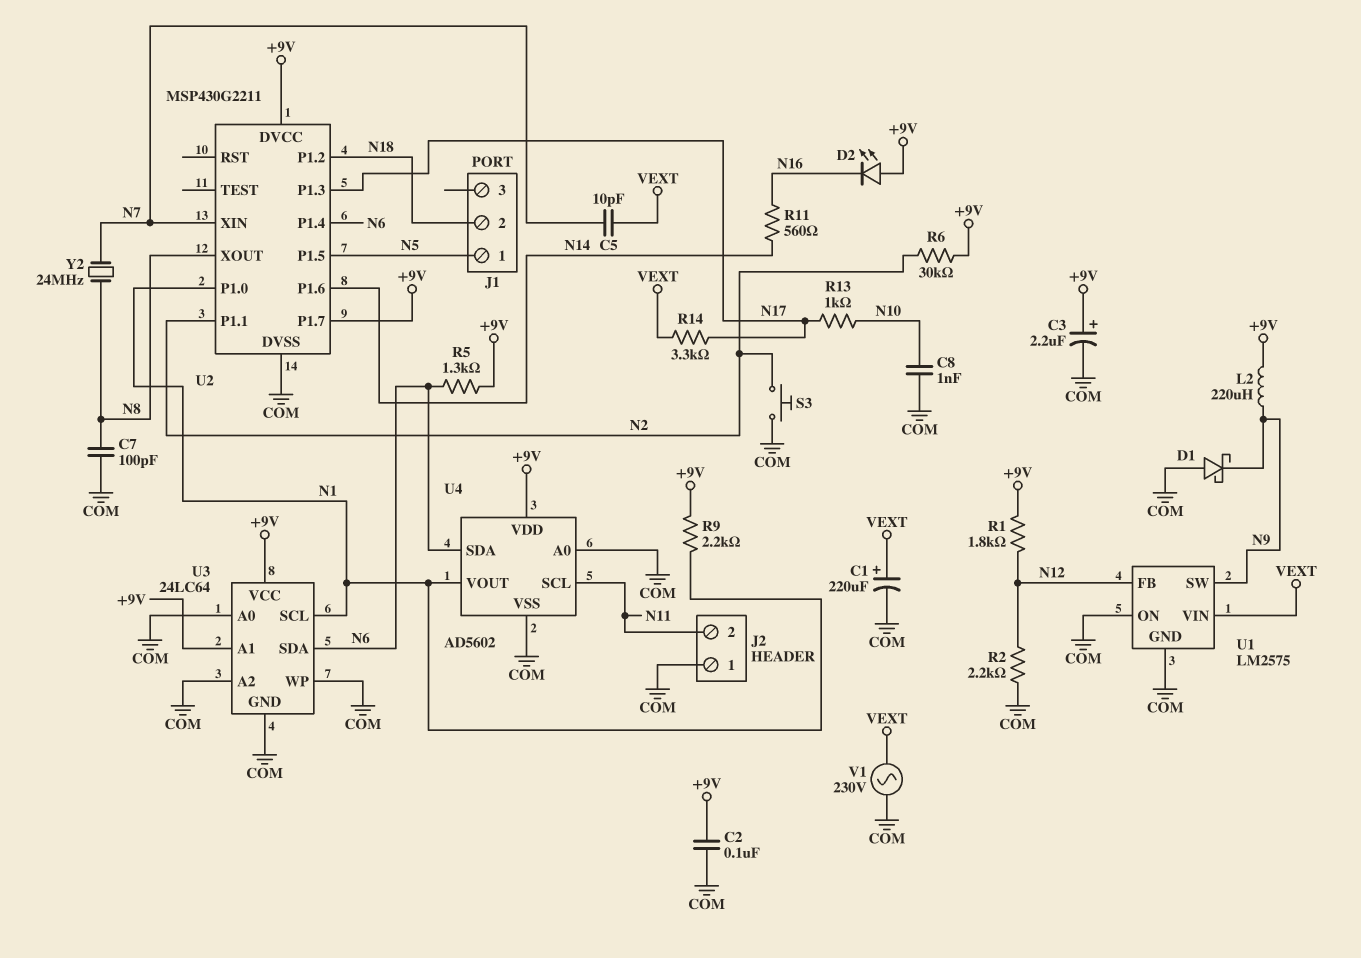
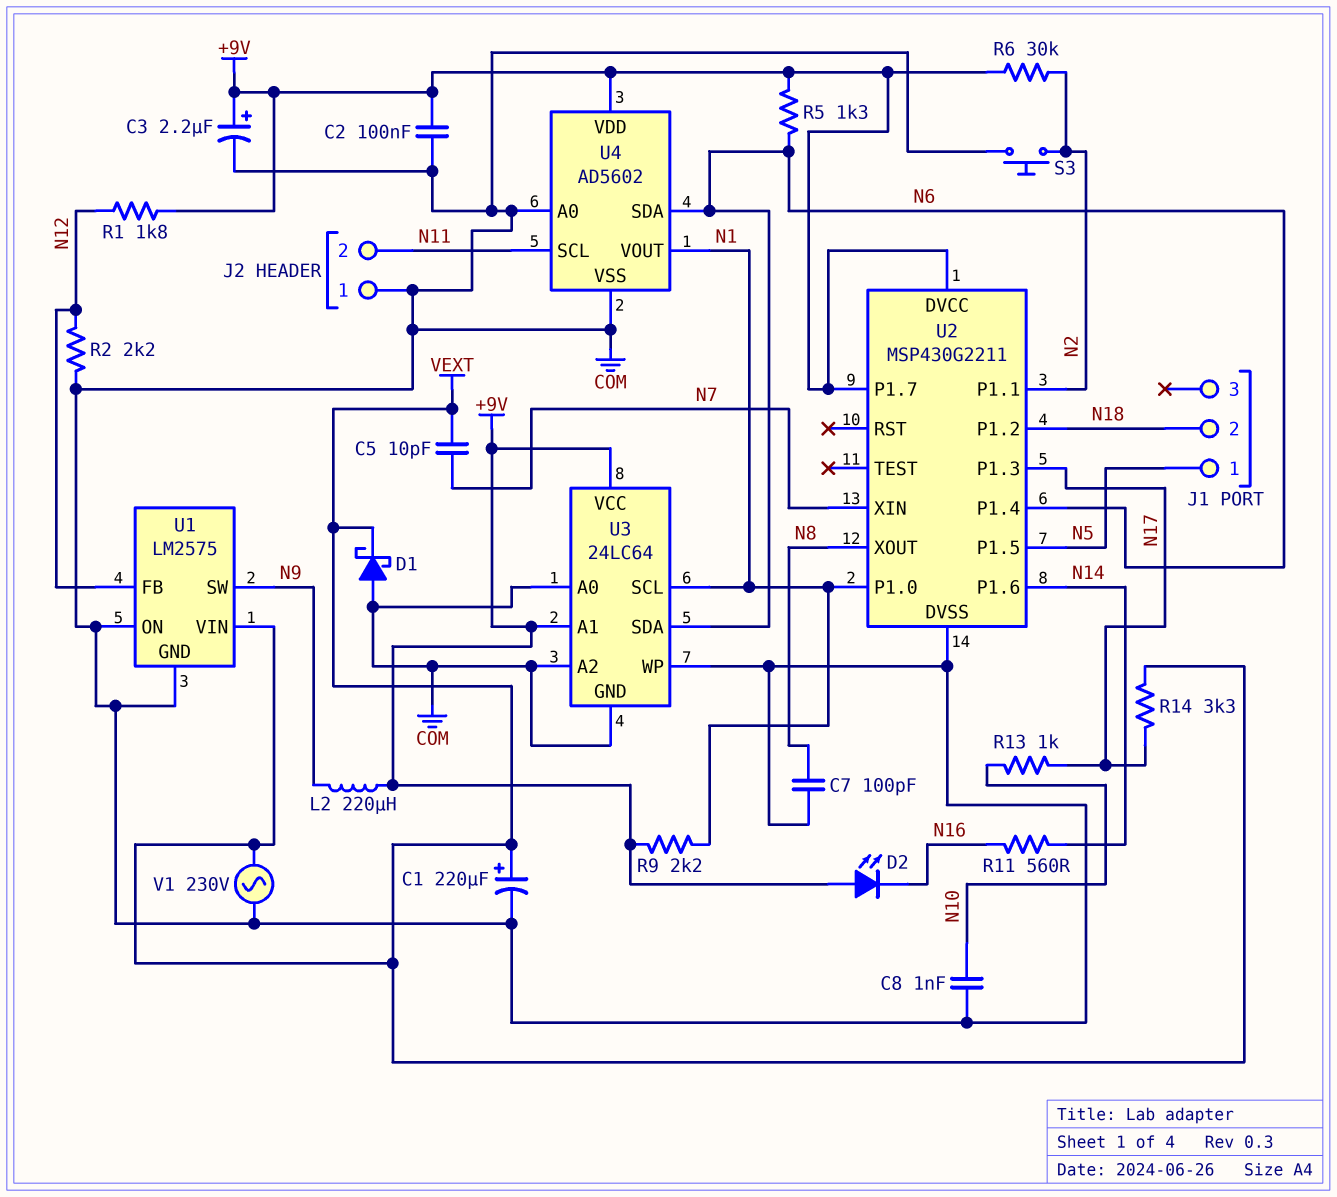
D1: schottky (A COM, K N9) -> schottky (A COM, K VEXT)
Y2: 24MHz (N7, N8) -> none

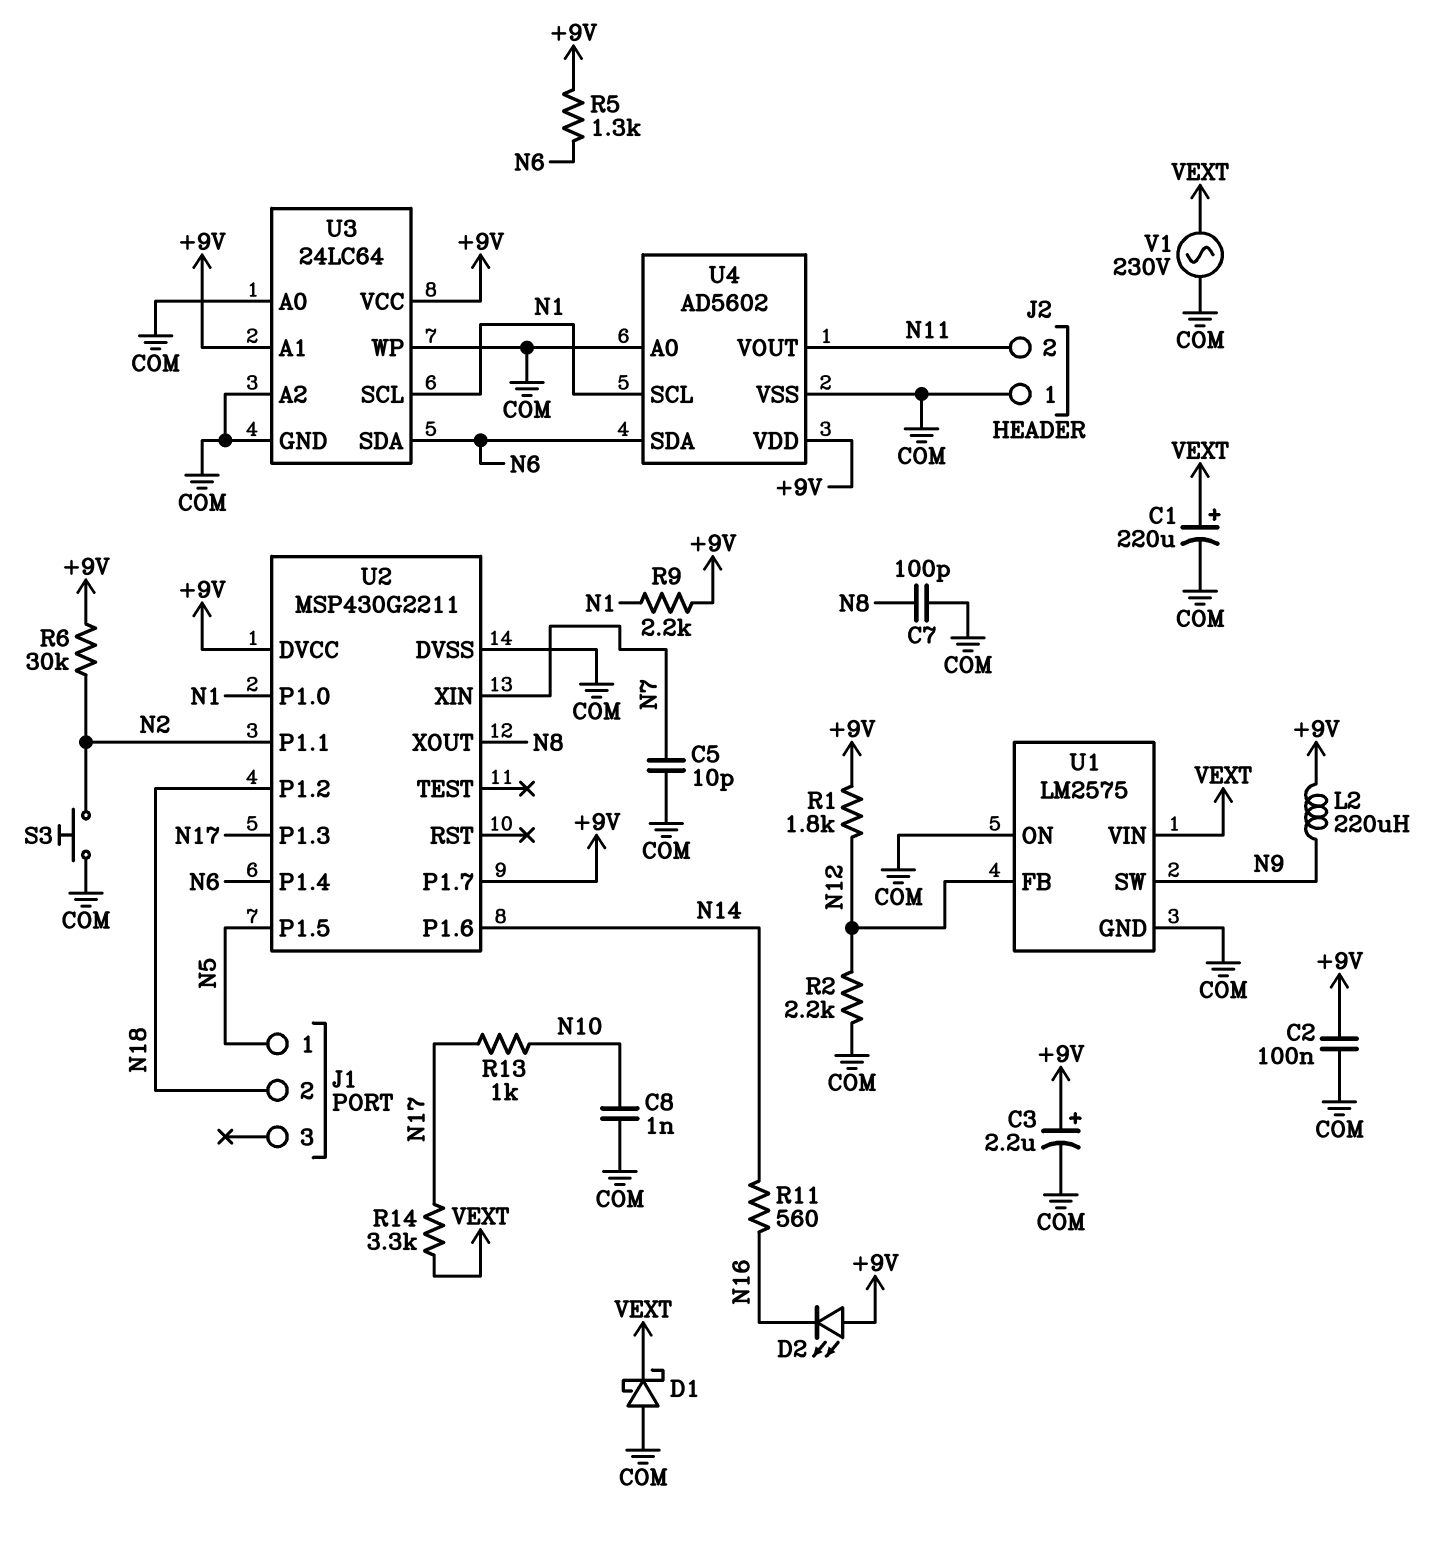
C5: 10pF (N7, VEXT) -> 10pF (COM, N7)
U4 pin SCL: N11 -> N1
U4 pin VOUT: N1 -> N11

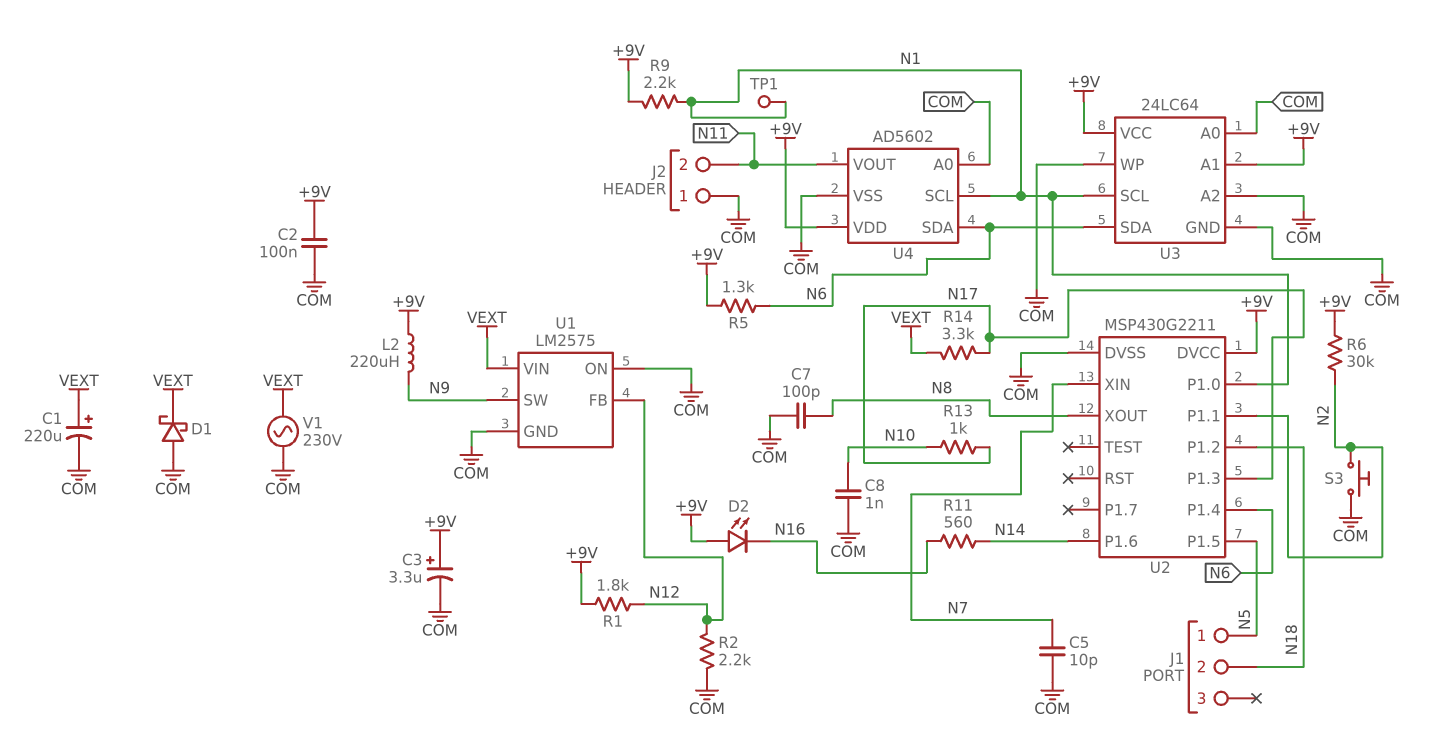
C3: 2.2uF (plus +9V, minus COM) -> 3.3uF (plus +9V, minus COM)
TP1: none -> test point (N1)
U2 pin P1.7: +9V -> none

